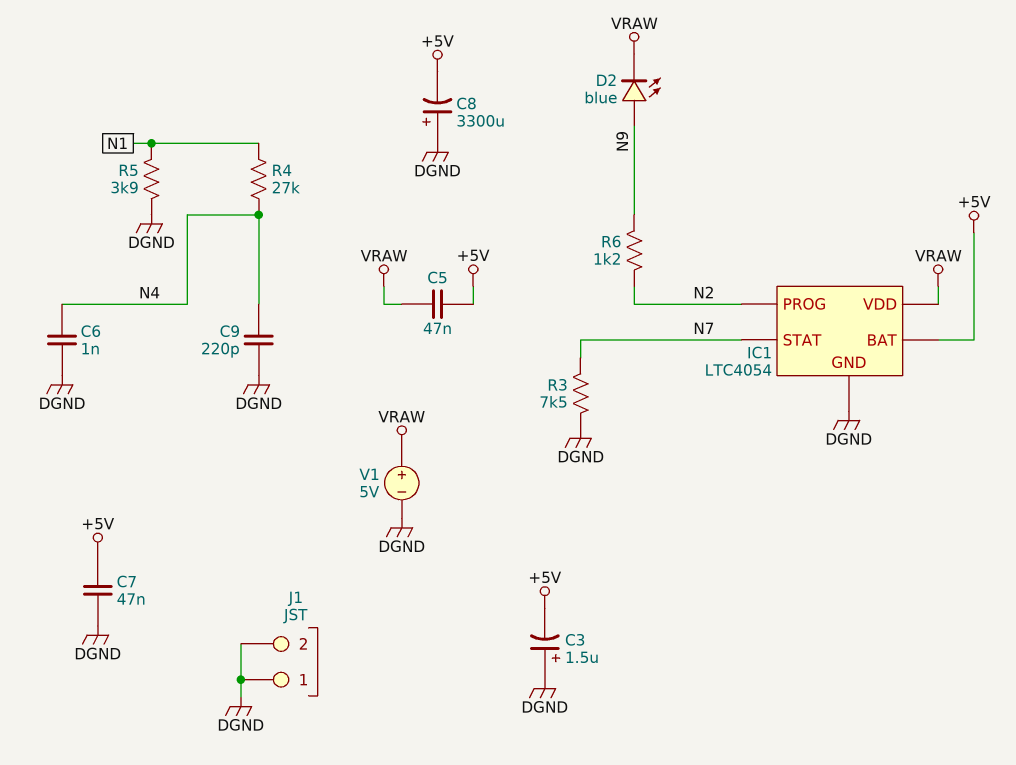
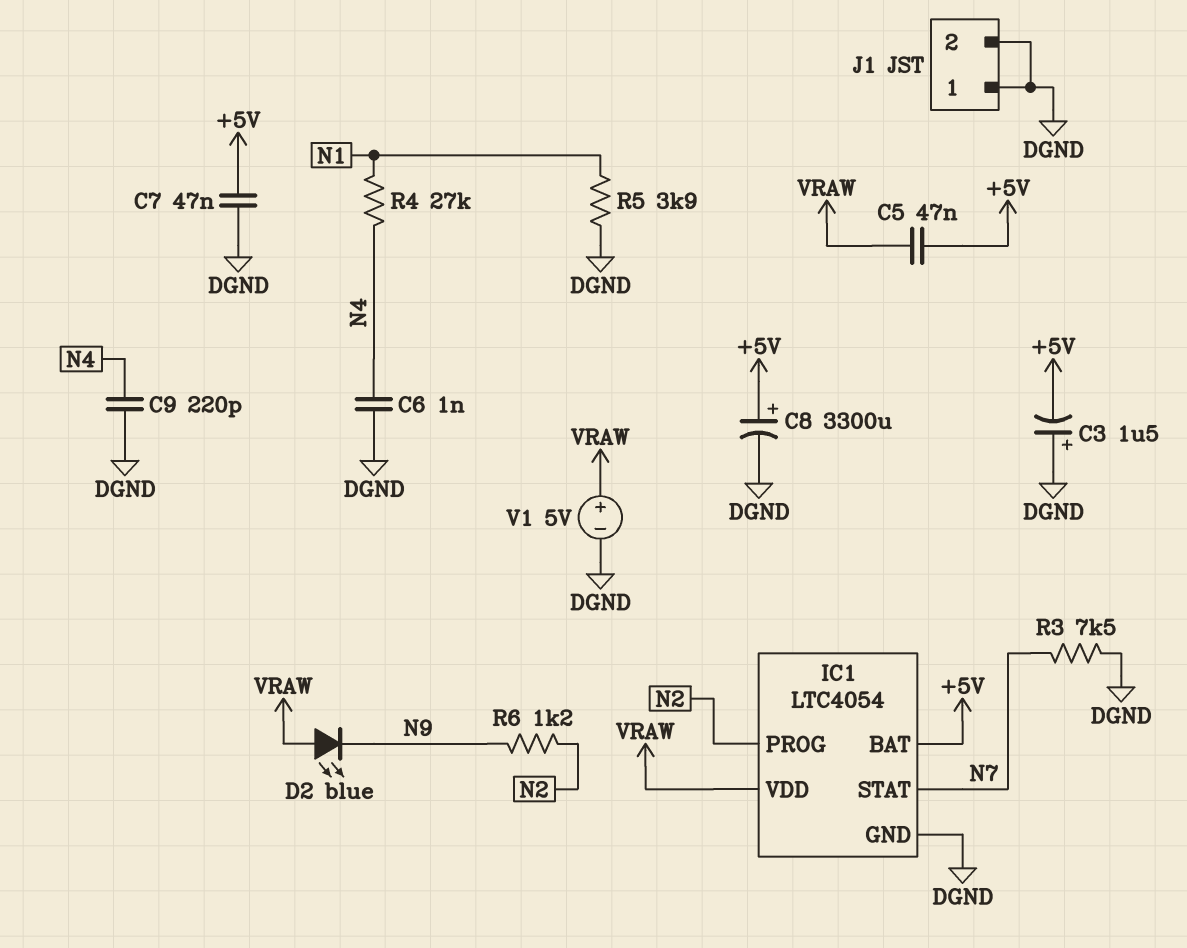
C8: 3300uF (plus DGND, minus +5V) -> 3300uF (plus +5V, minus DGND)
D2: LED blue (A N9, K VRAW) -> LED blue (A VRAW, K N9)

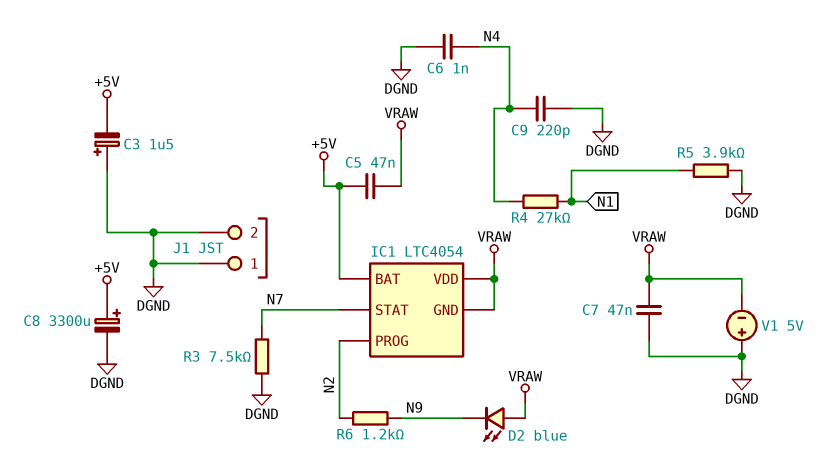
C7: 47nF (+5V, DGND) -> 47nF (DGND, VRAW)
IC1 pin GND: DGND -> VRAW
V1: 5V (plus VRAW, minus DGND) -> 5V (plus DGND, minus VRAW)

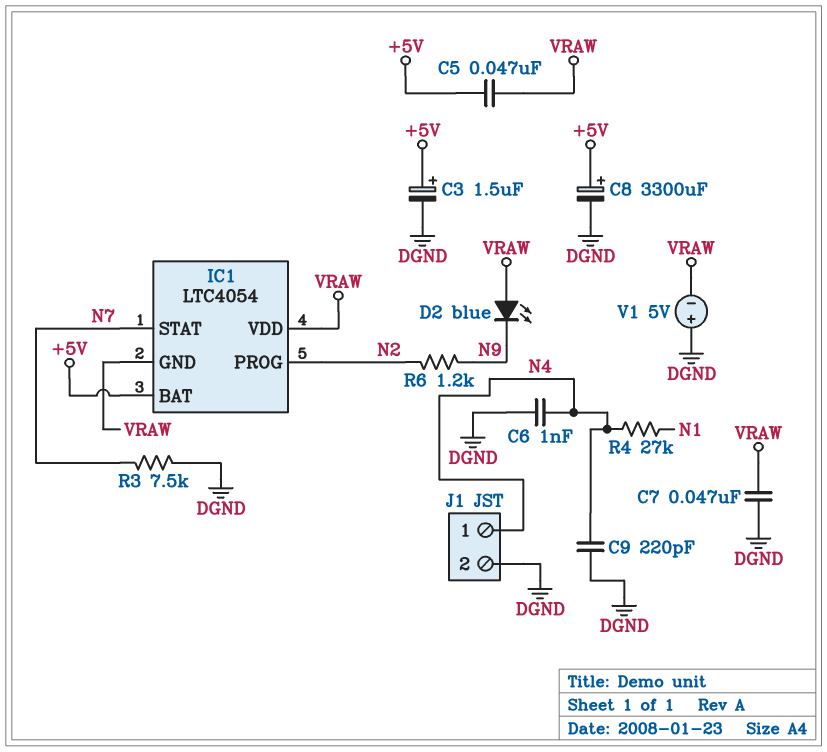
C3: 1.5uF (plus DGND, minus +5V) -> 1.5uF (plus +5V, minus DGND)
J1 pin 1: DGND -> N4
R5: 3.9k (DGND, N1) -> none

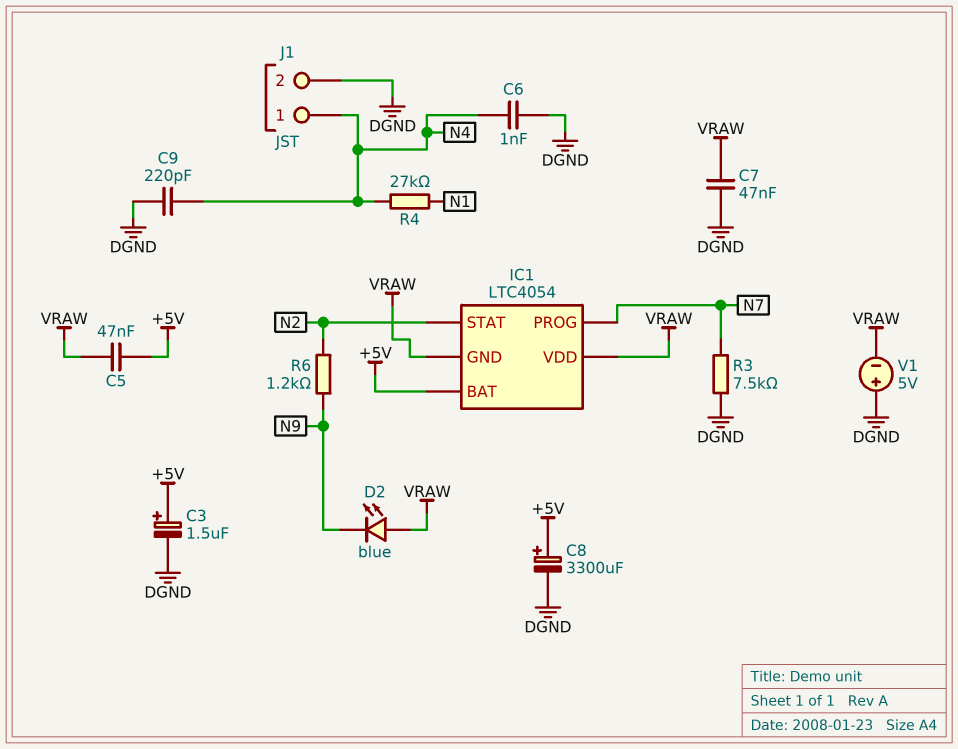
IC1 pin PROG: N2 -> N7
IC1 pin STAT: N7 -> N2

